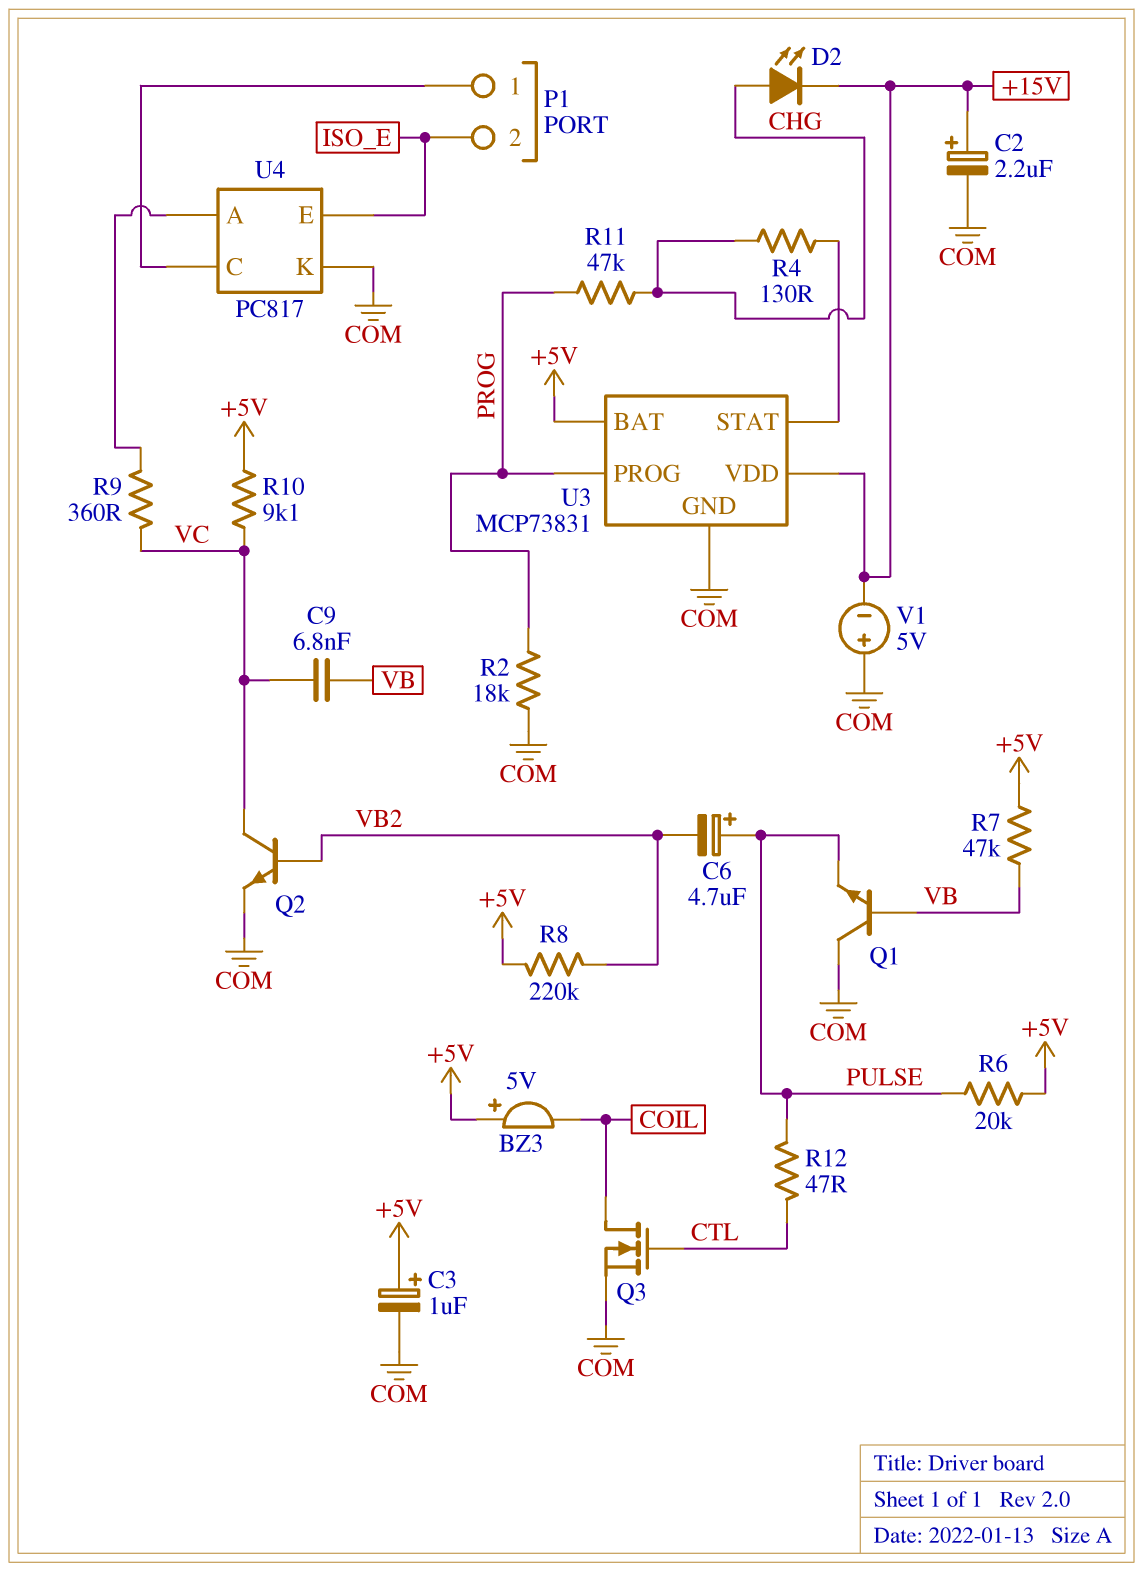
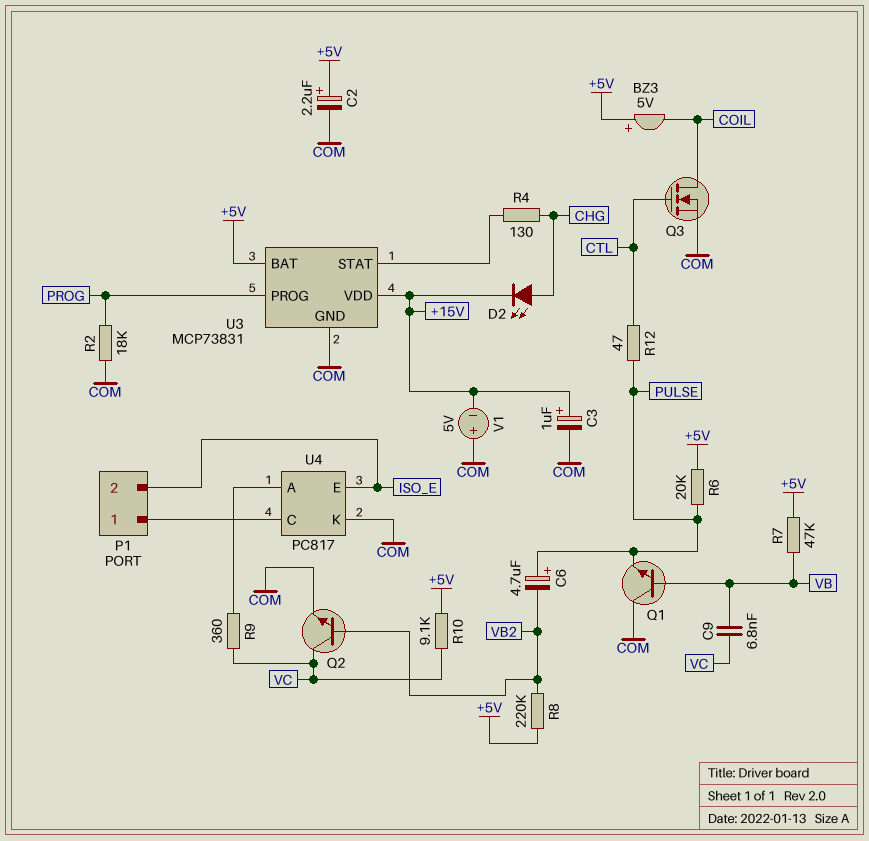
C2: 2.2uF (plus +15V, minus COM) -> 2.2uF (plus +5V, minus COM)
C3: 1uF (plus +5V, minus COM) -> 1uF (plus +15V, minus COM)
R11: 47k (CHG, PROG) -> none

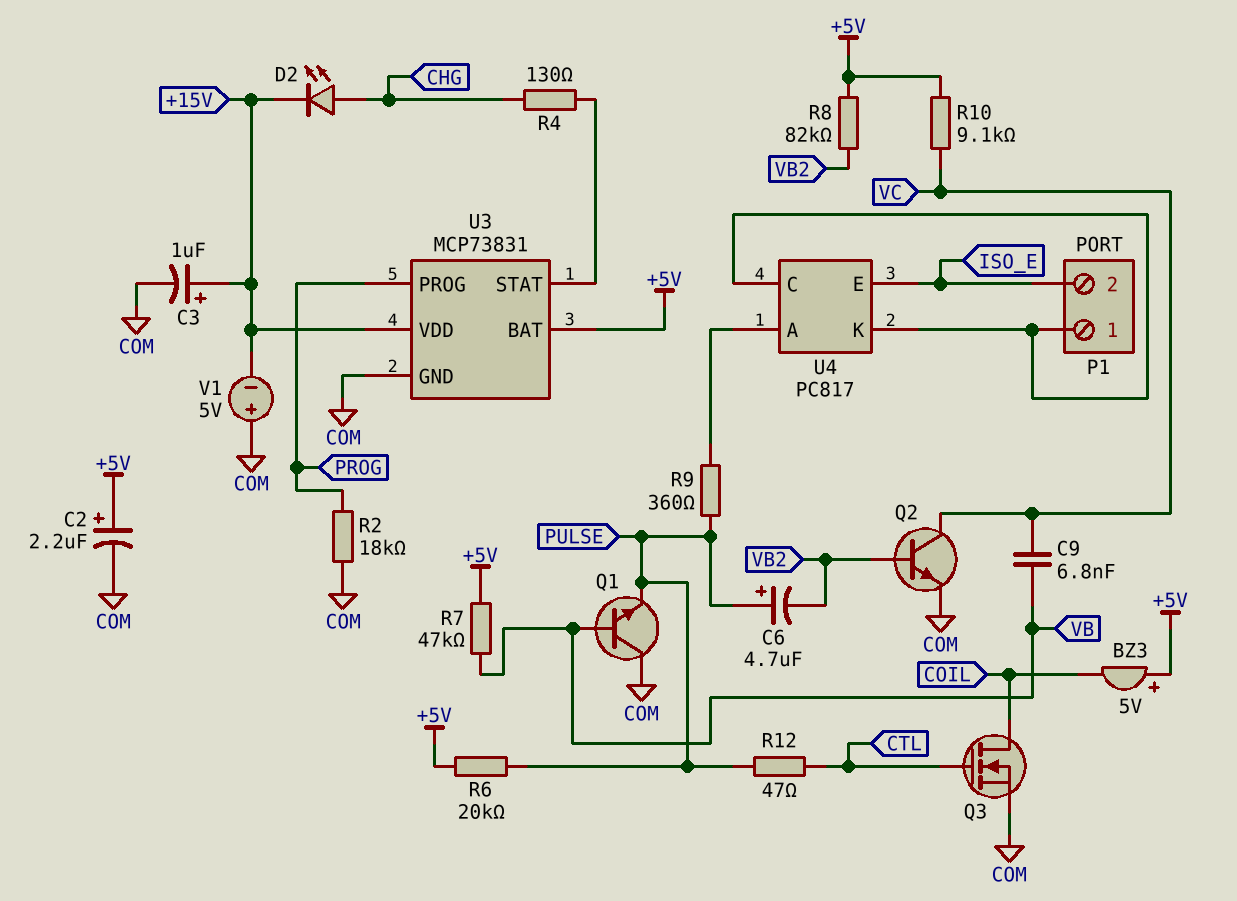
R8: 220k (+5V, VB2) -> 82k (+5V, VB2)
R9: 360 (U4/A, VC) -> 360 (PULSE, U4/A)
U4 pin K: COM -> P1/1

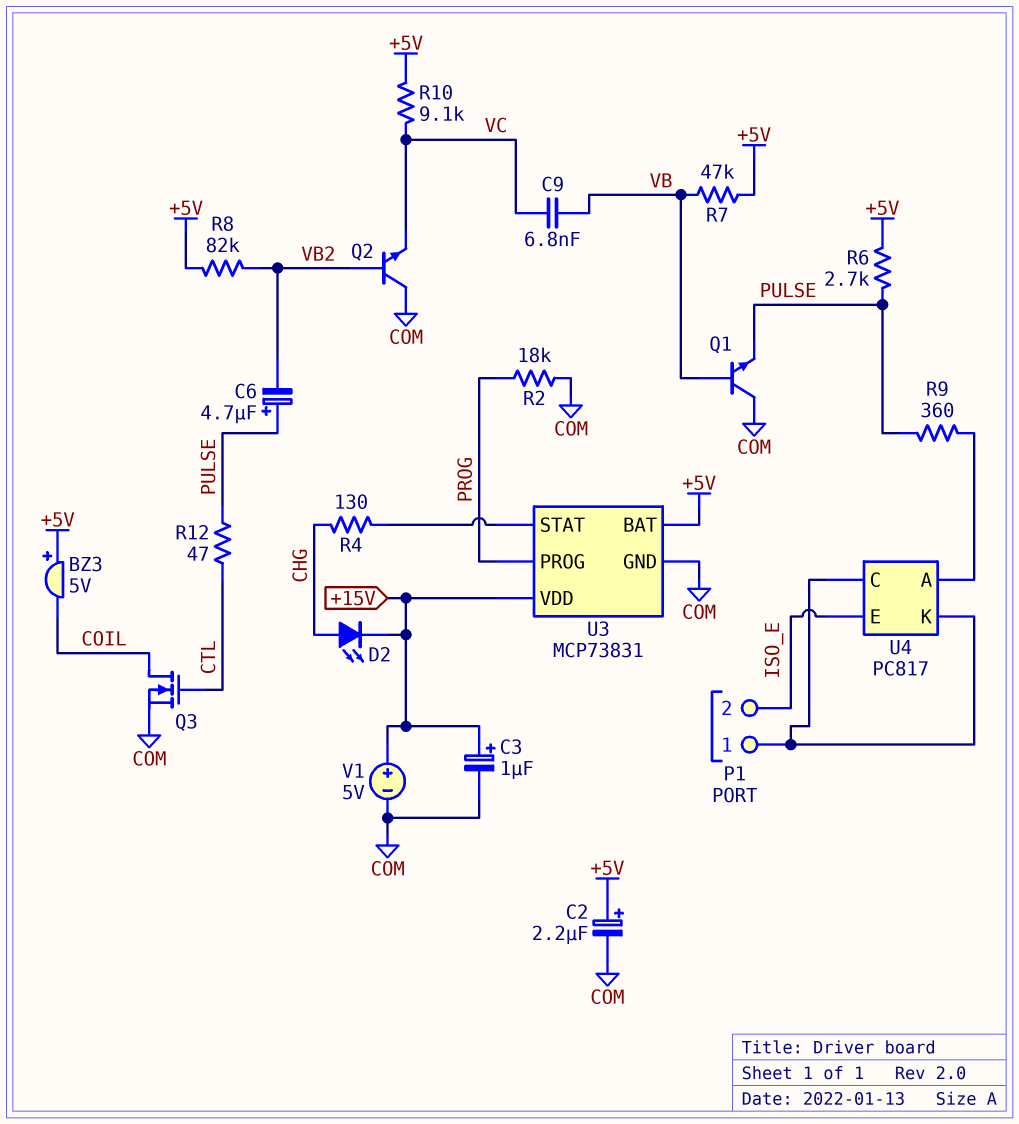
Q2: NPN (B VB2, C VC, E COM) -> NPN (B VB2, C COM, E VC)
R6: 20k (+5V, PULSE) -> 2.7k (+5V, PULSE)
V1: 5V (plus COM, minus +15V) -> 5V (plus +15V, minus COM)

